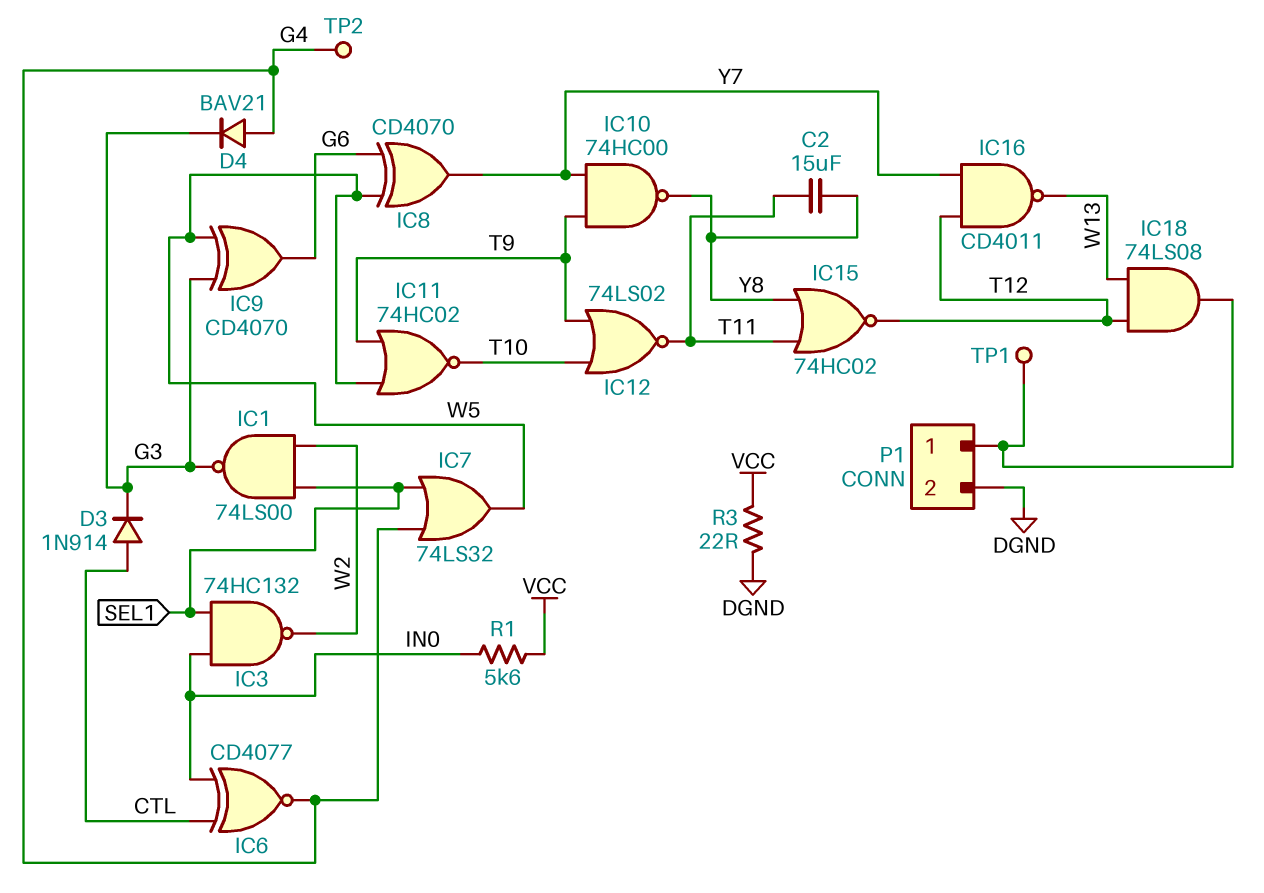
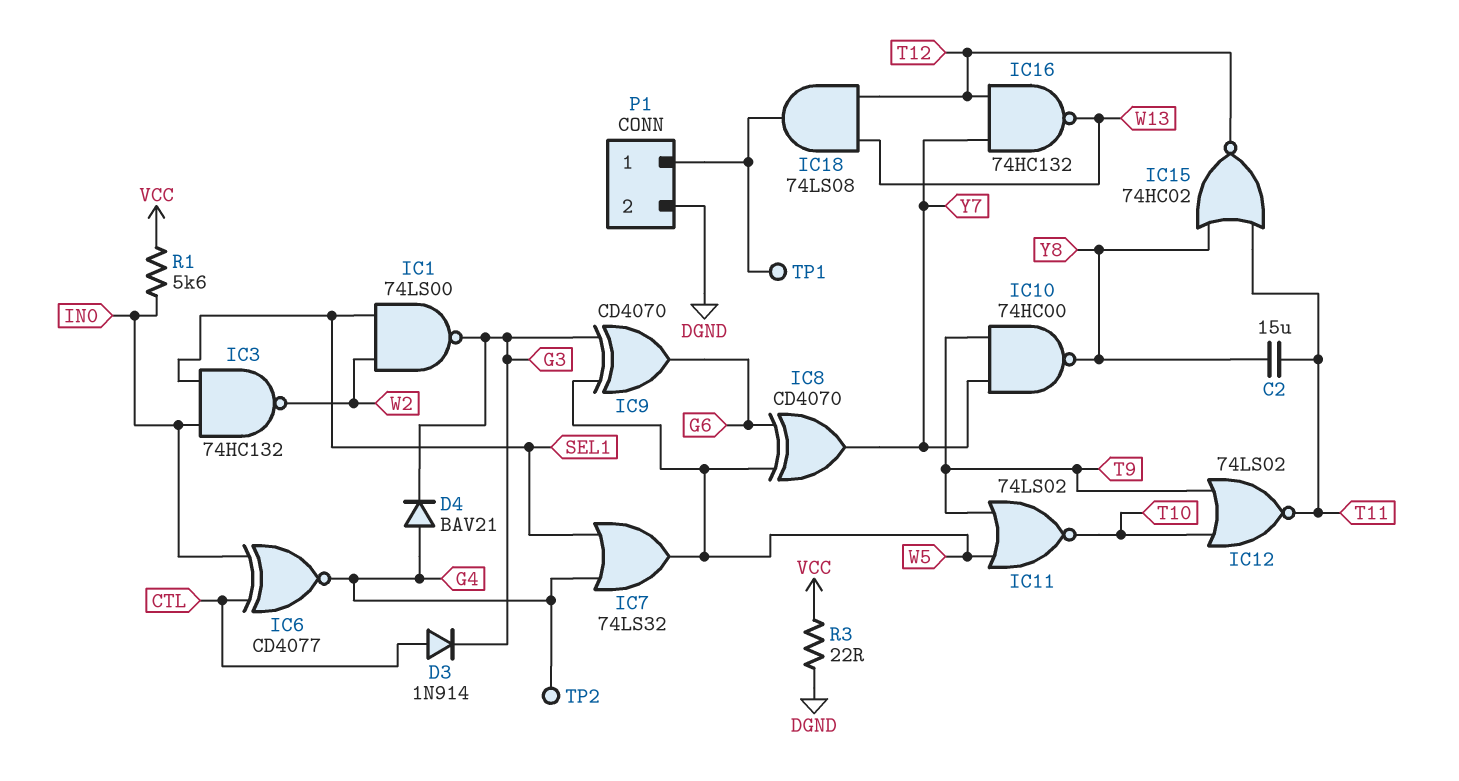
IC11: NOR 74HC02 (in T9, in W5, out T10) -> NOR 74LS02 (in T9, in W5, out T10)
IC16: NAND CD4011 (in T12, in Y7, out W13) -> NAND 74HC132 (in T12, in Y7, out W13)

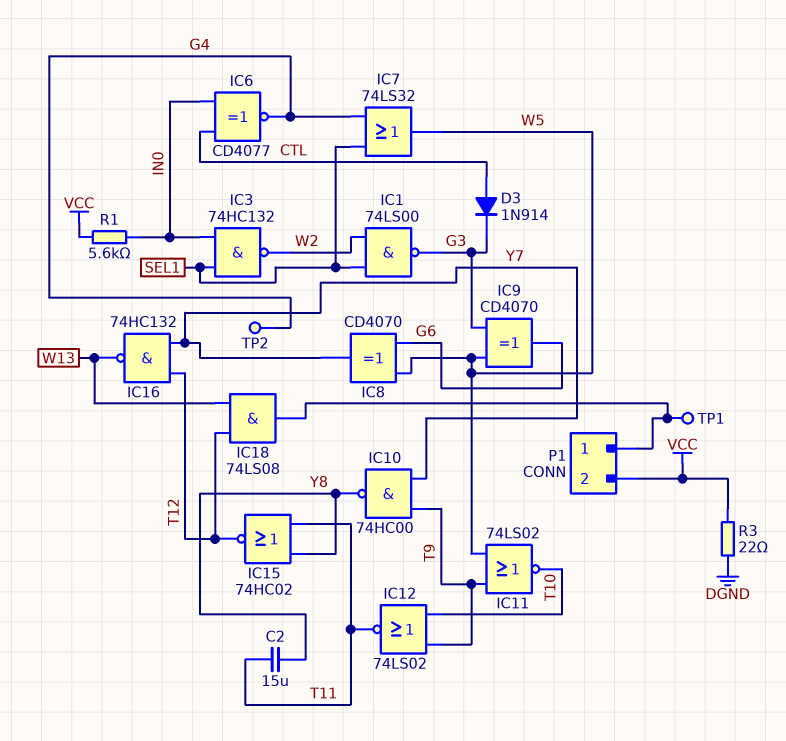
D4: diode BAV21 (A G4, K G3) -> none
P1 pin 2: DGND -> VCC

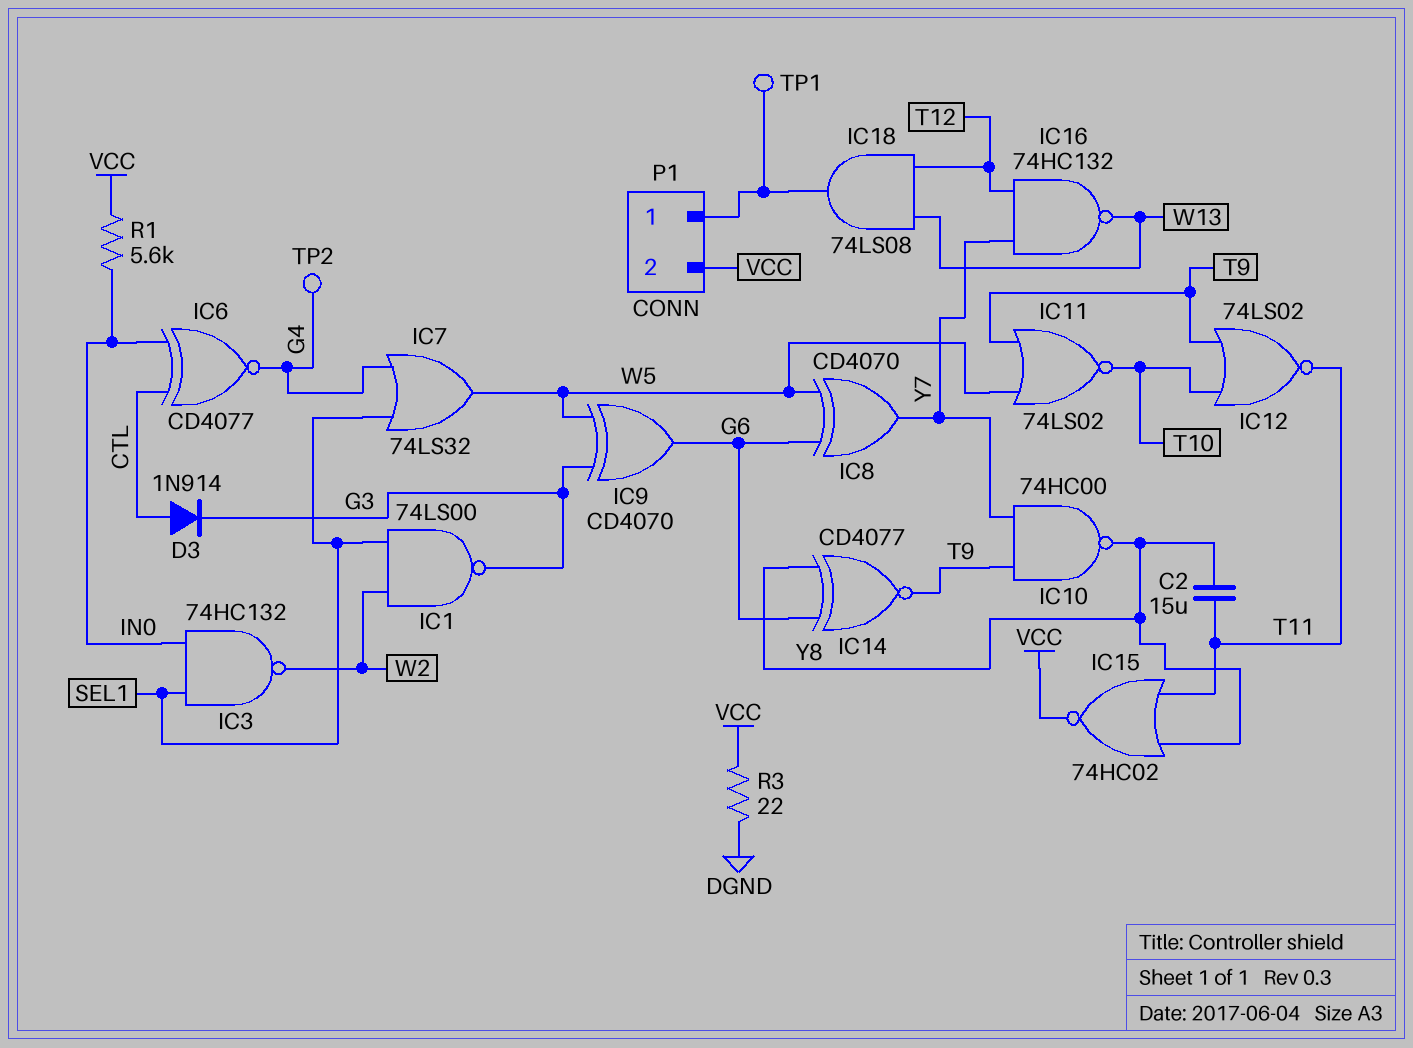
IC14: none -> XNOR CD4077 (in G6, in Y8, out T9)
IC15: NOR 74HC02 (in T11, in Y8, out T12) -> NOR 74HC02 (in T11, in Y8, out VCC)

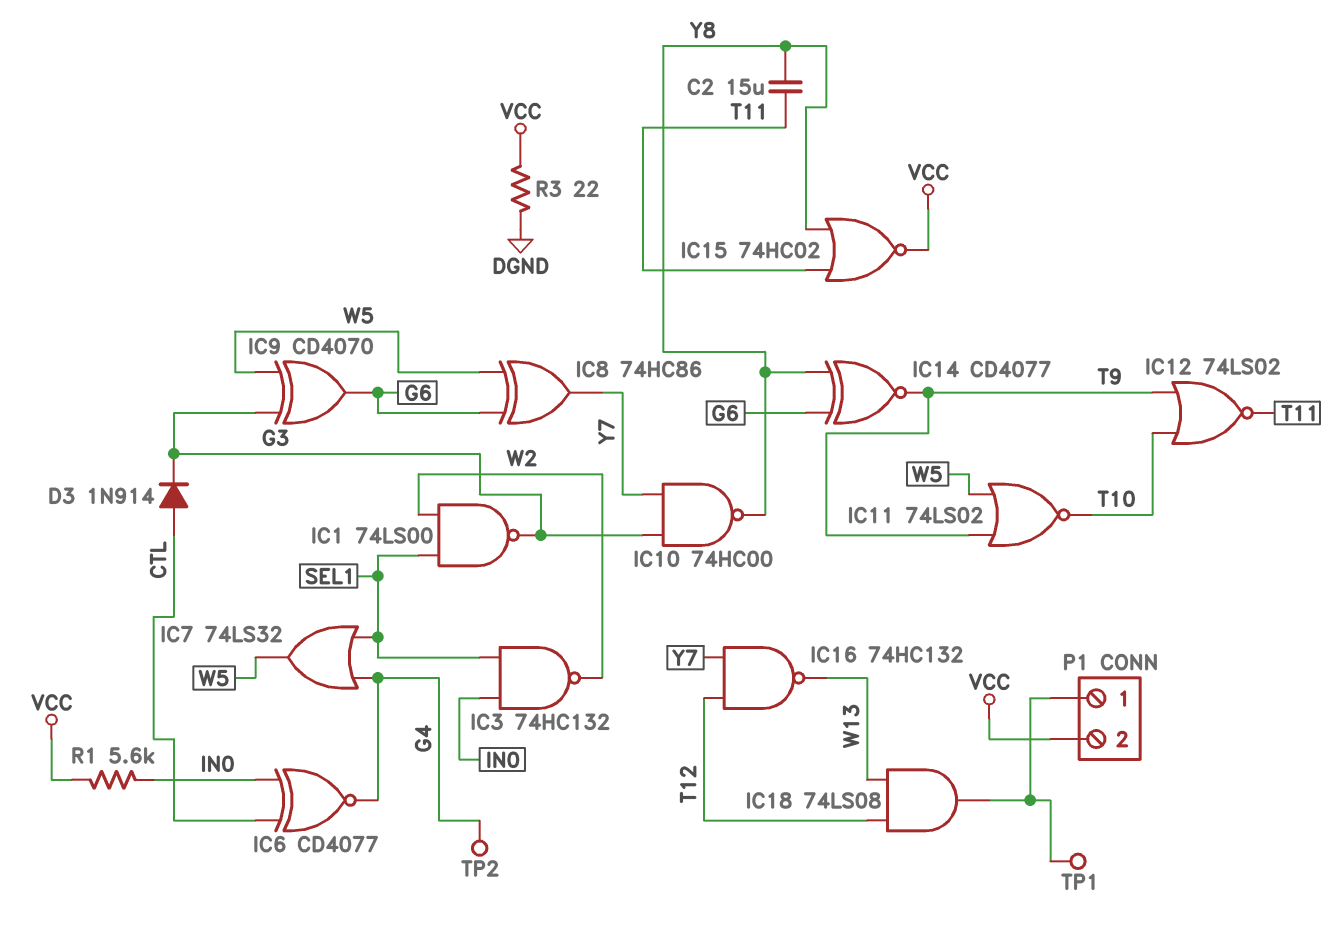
IC8: XOR CD4070 (in G6, in W5, out Y7) -> XOR 74HC86 (in G6, in W5, out Y7)
IC10: NAND 74HC00 (in T9, in Y7, out Y8) -> NAND 74HC00 (in G3, in Y7, out Y8)

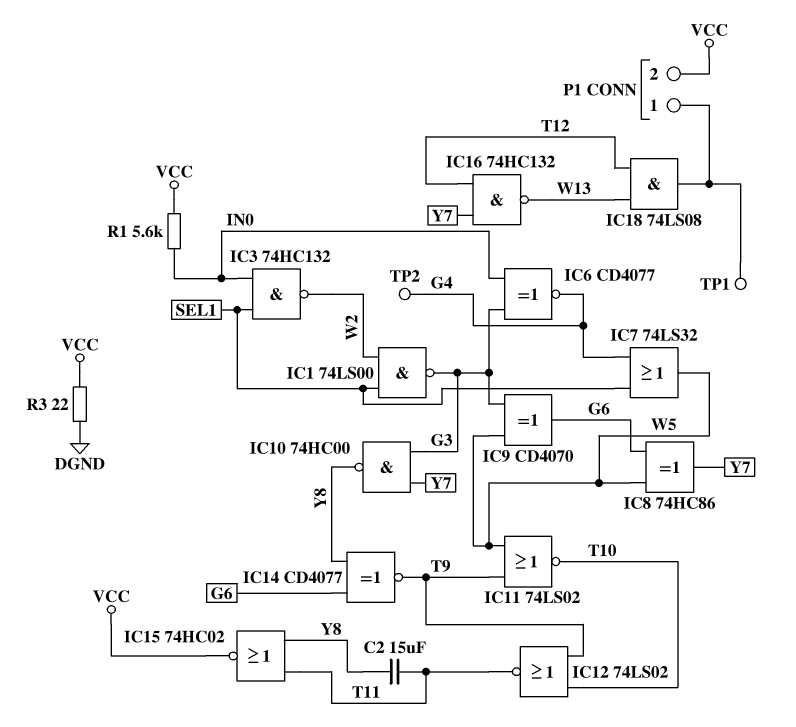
D3: diode 1N914 (A CTL, K G3) -> none
IC6: XNOR CD4077 (in CTL, in IN0, out G4) -> XNOR CD4077 (in G3, in IN0, out G4)

